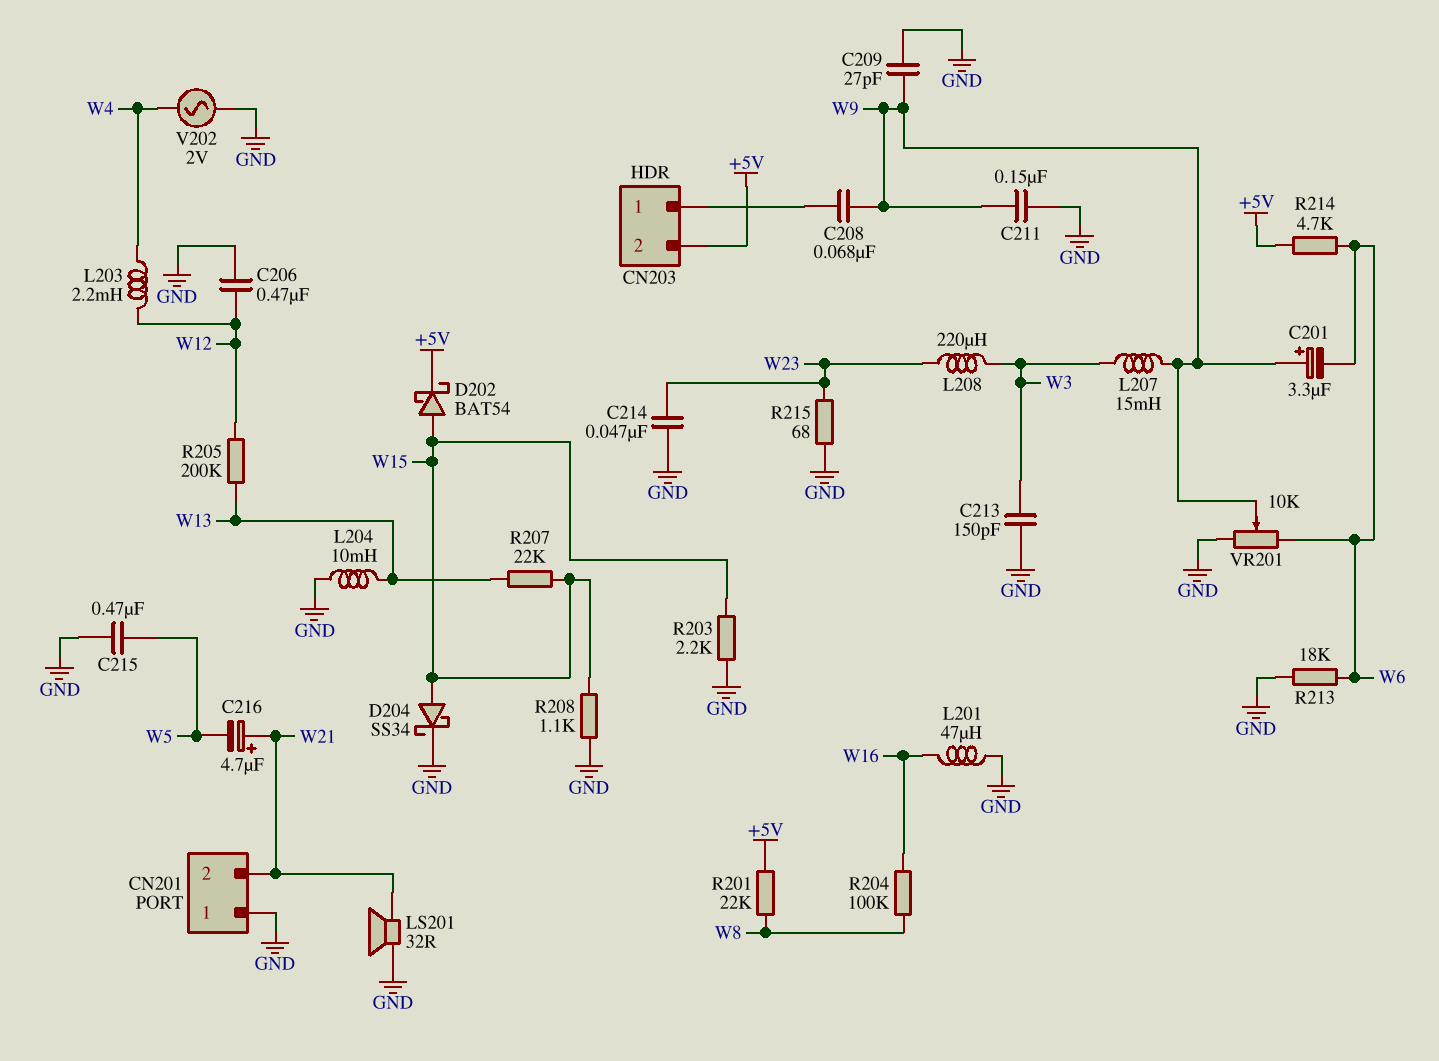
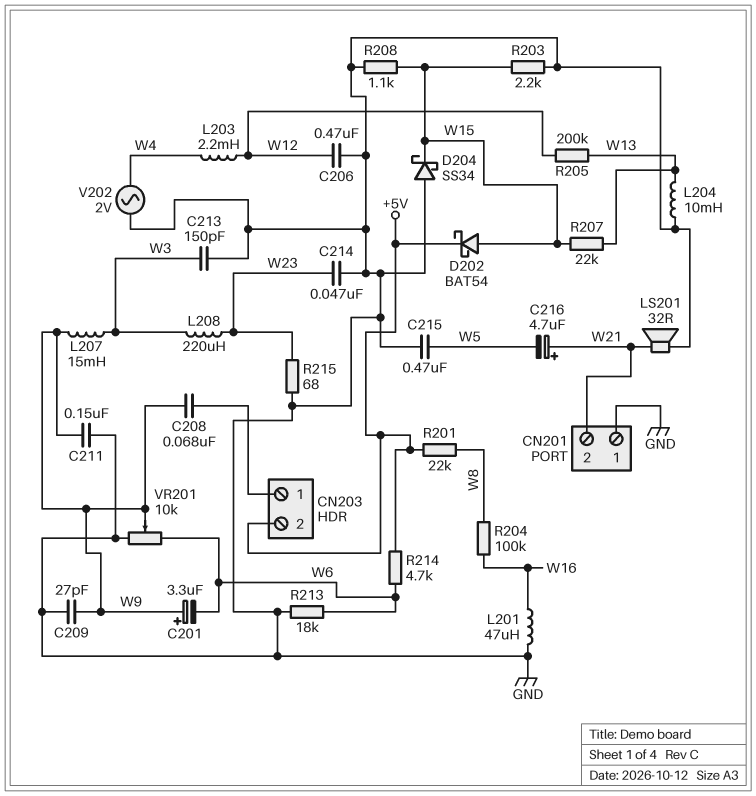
D204: schottky SS34 (A W15, K GND) -> schottky SS34 (A GND, K W15)

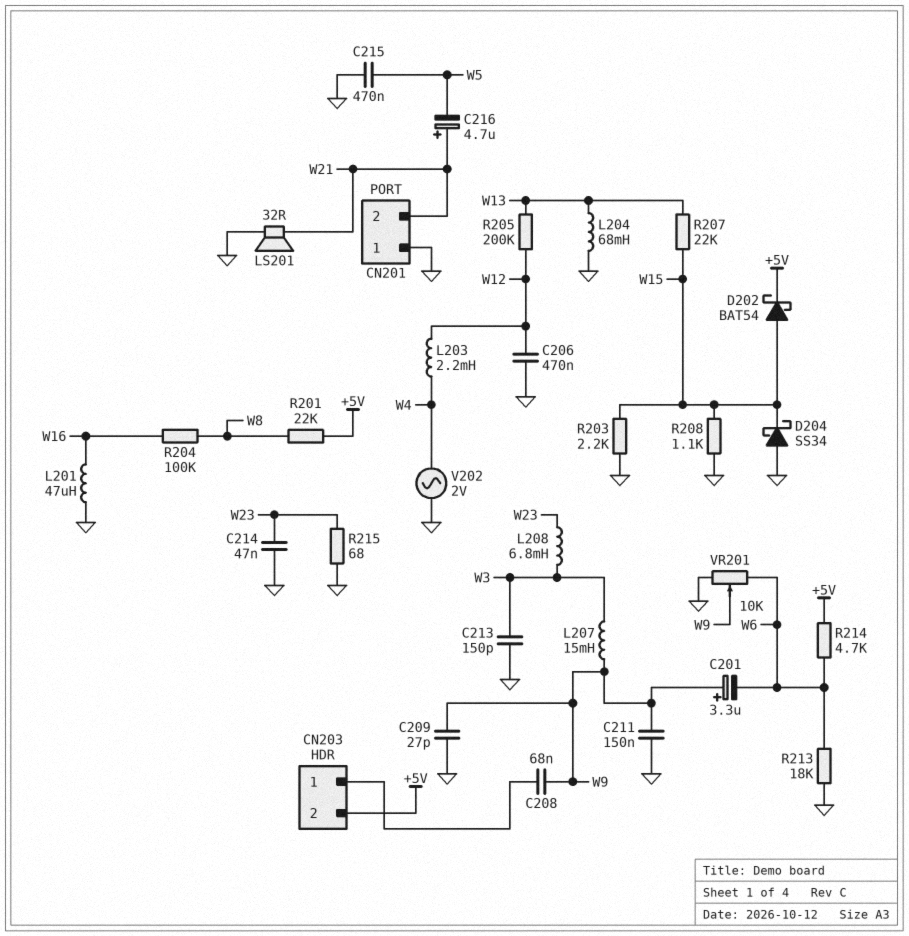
L204: 10mH (GND, W13) -> 68mH (GND, W13)
L208: 220uH (W3, W23) -> 6.8mH (W3, W23)

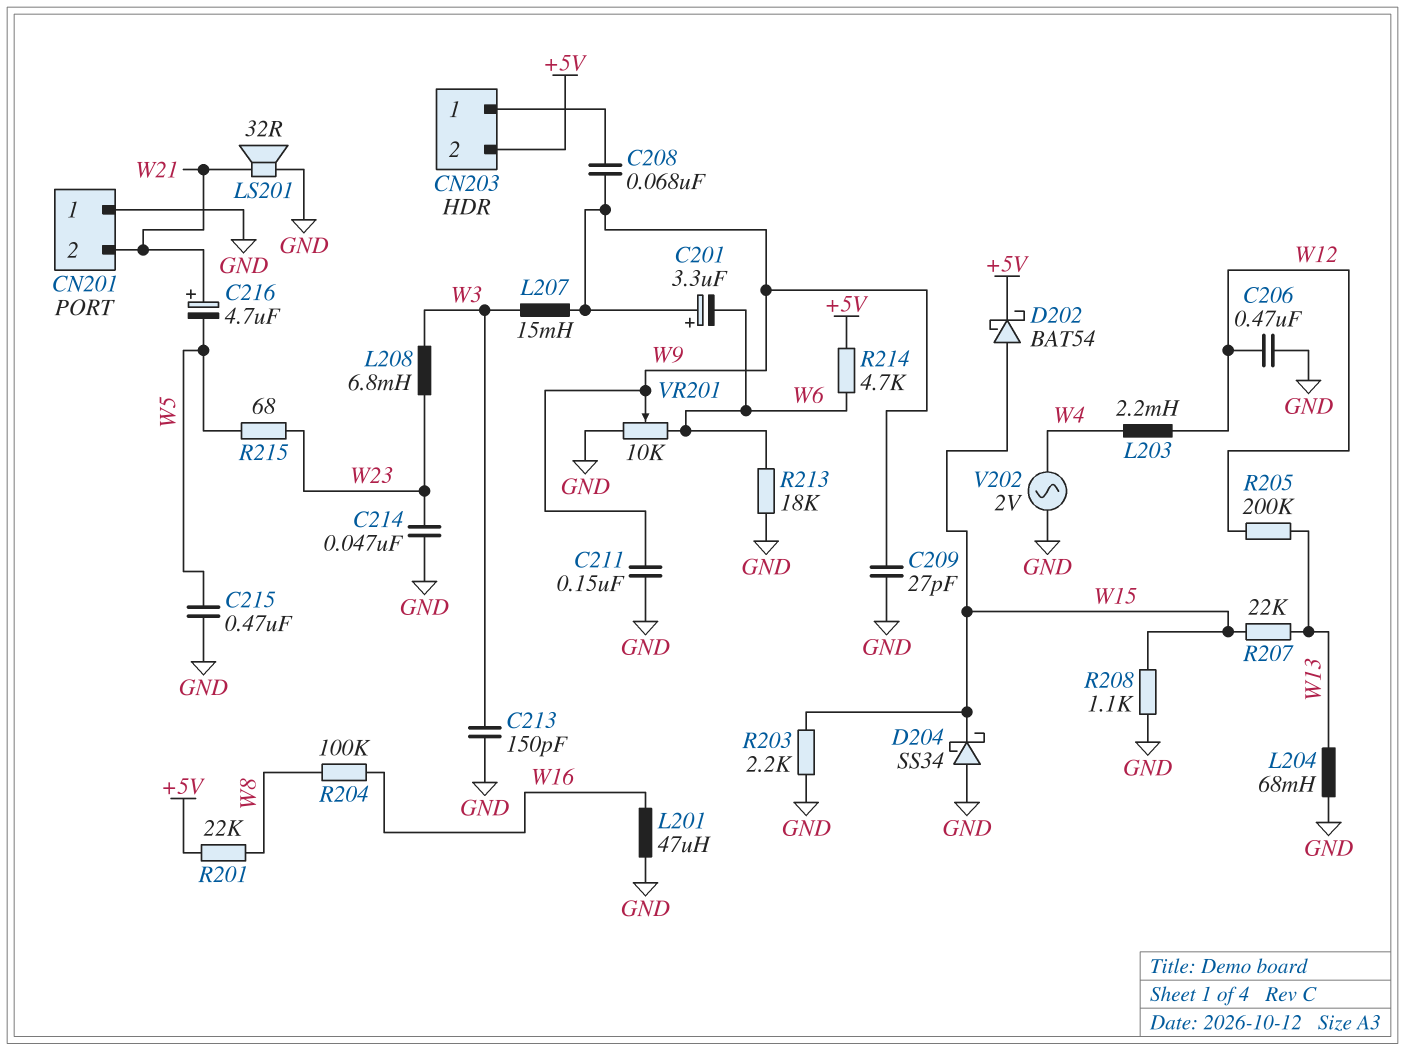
R215: 68 (GND, W23) -> 68 (W5, W23)

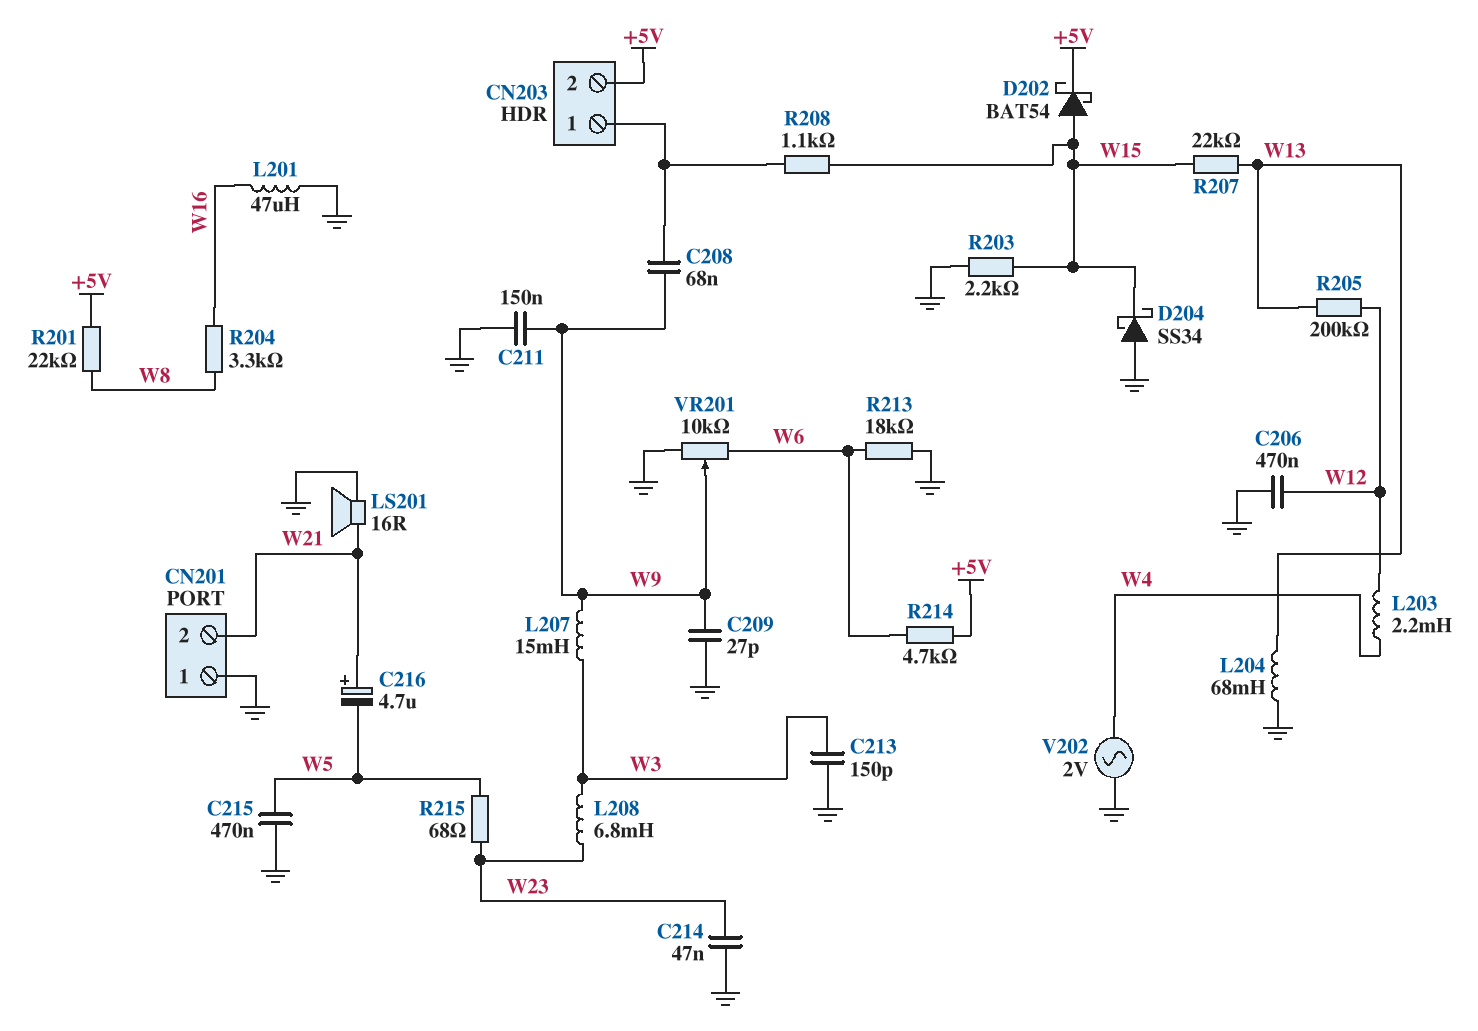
C201: 3.3uF (plus W9, minus W6) -> none
LS201: speaker 32R (GND, W21) -> speaker 16R (GND, W21)
R204: 100k (W8, W16) -> 3.3k (W8, W16)
R208: 1.1k (GND, W15) -> 1.1k (CN203/1, W15)

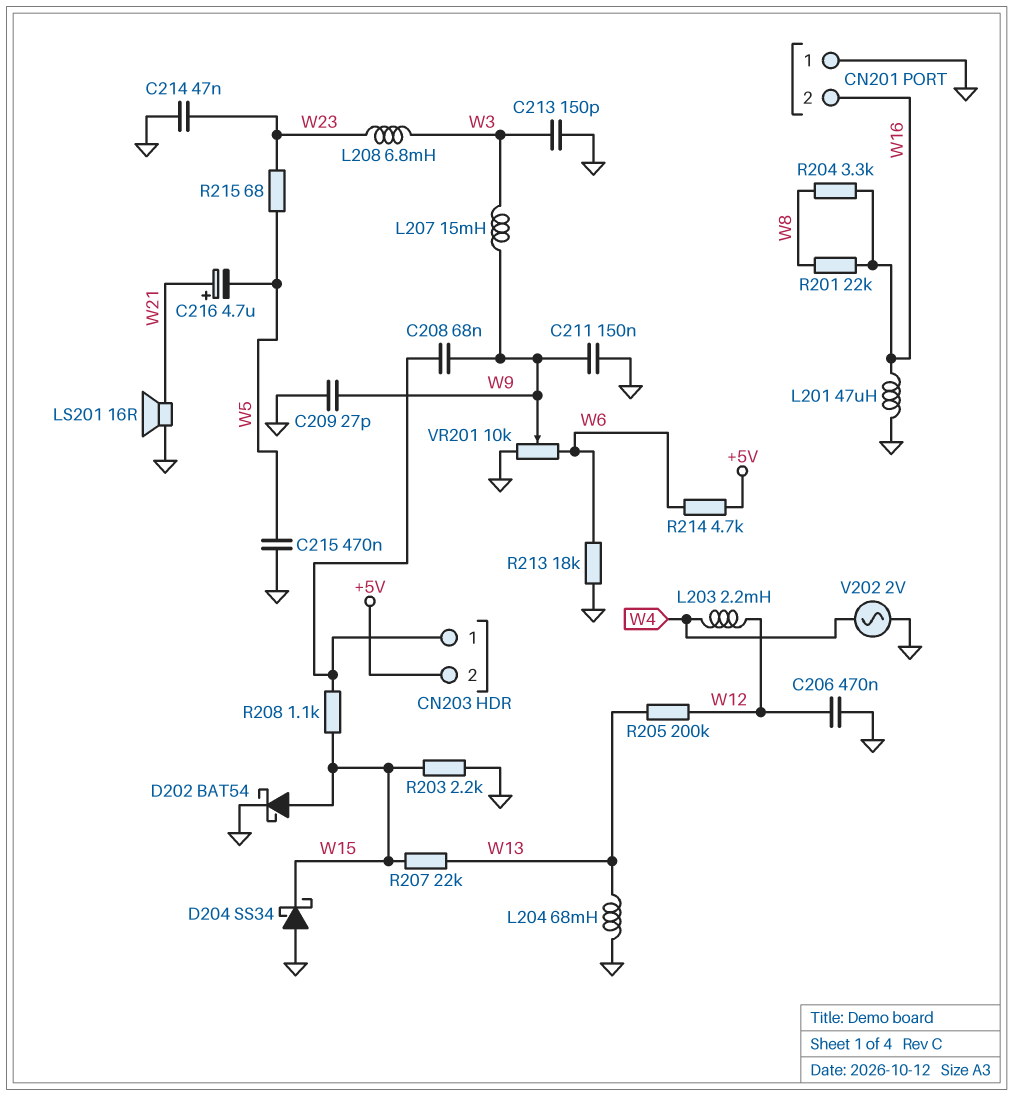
CN201 pin 2: W21 -> W16
D202: schottky BAT54 (A W15, K +5V) -> schottky BAT54 (A W15, K GND)
R201: 22k (+5V, W8) -> 22k (W8, W16)

